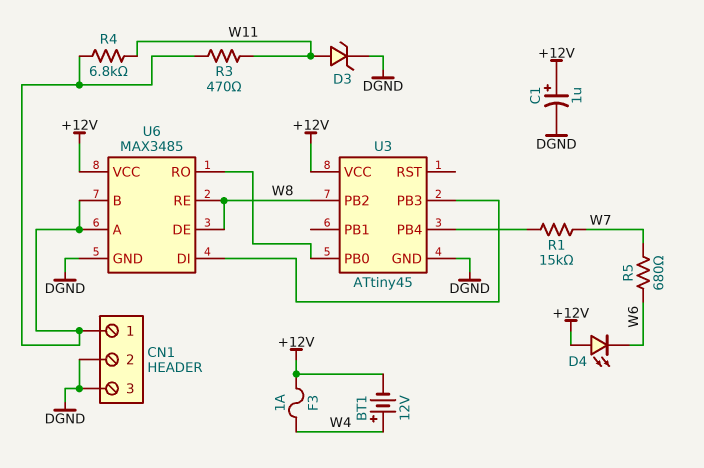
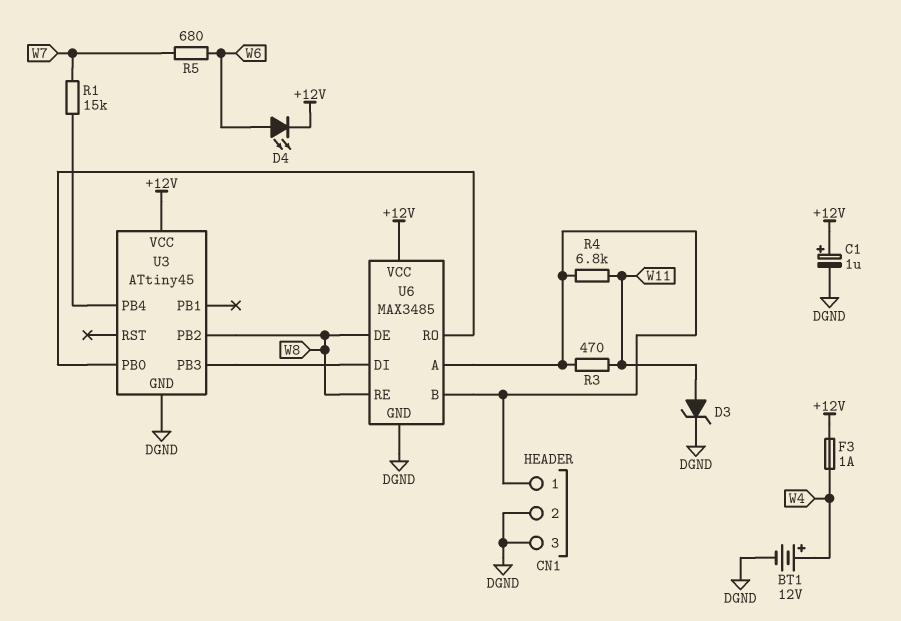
BT1: 12V (plus W4, minus +12V) -> 12V (plus W4, minus DGND)
D4: LED (A +12V, K W6) -> LED (A W6, K +12V)

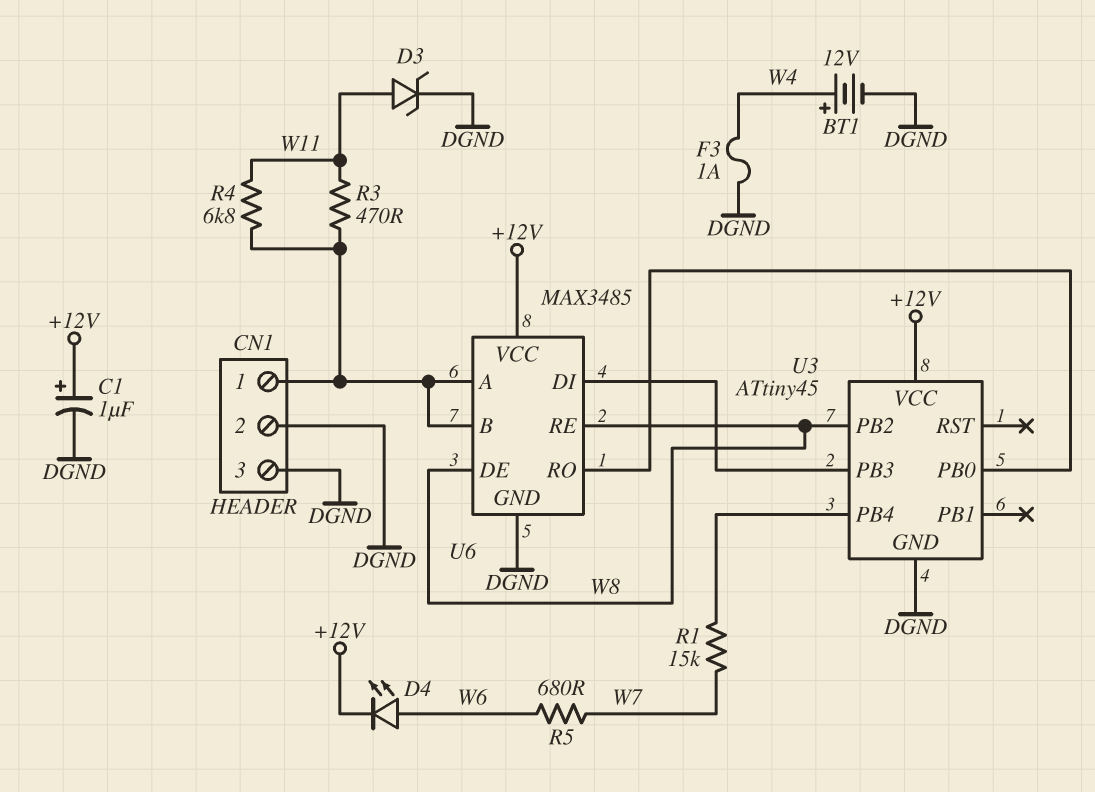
F3: 1A (+12V, W4) -> 1A (DGND, W4)

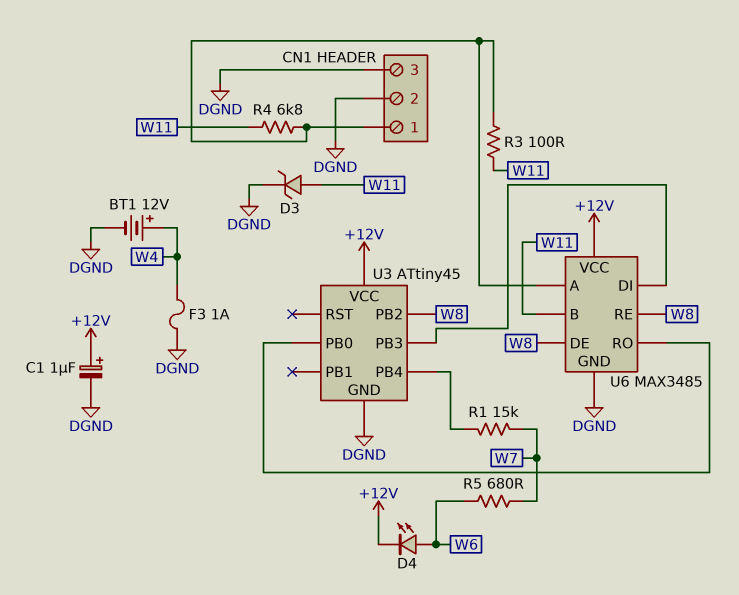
R3: 470 (CN1/1, W11) -> 100 (CN1/1, W11)
U6 pin B: CN1/1 -> W11

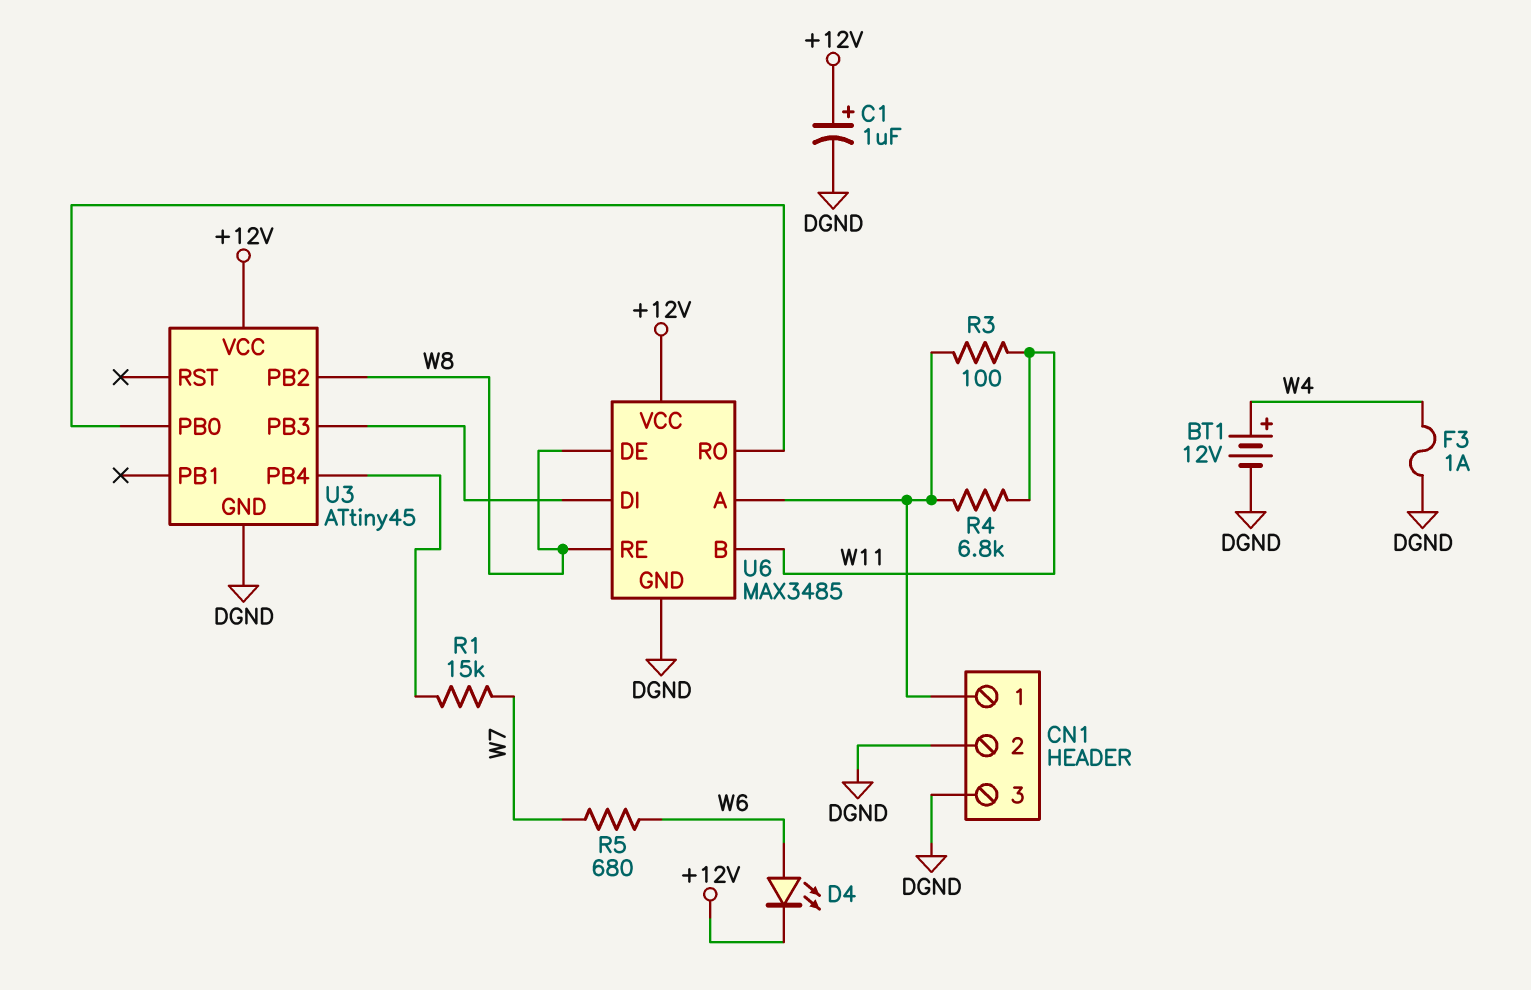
D3: zener (A W11, K DGND) -> none

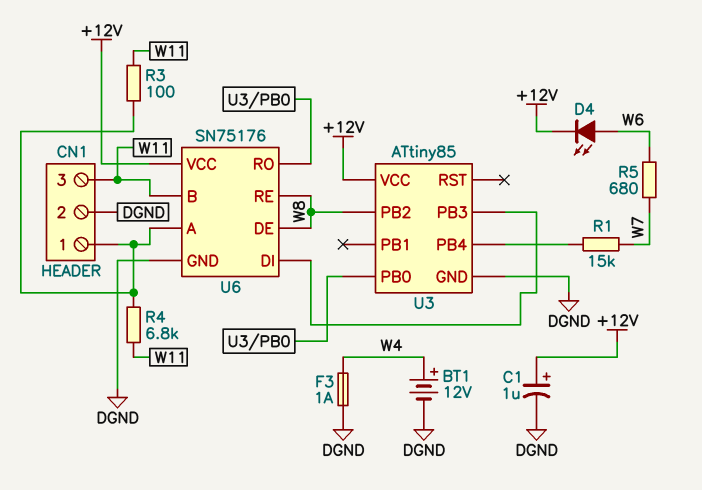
CN1 pin 3: DGND -> W11
U3: ATtiny45 -> ATtiny85
U6: MAX3485 -> SN75176

